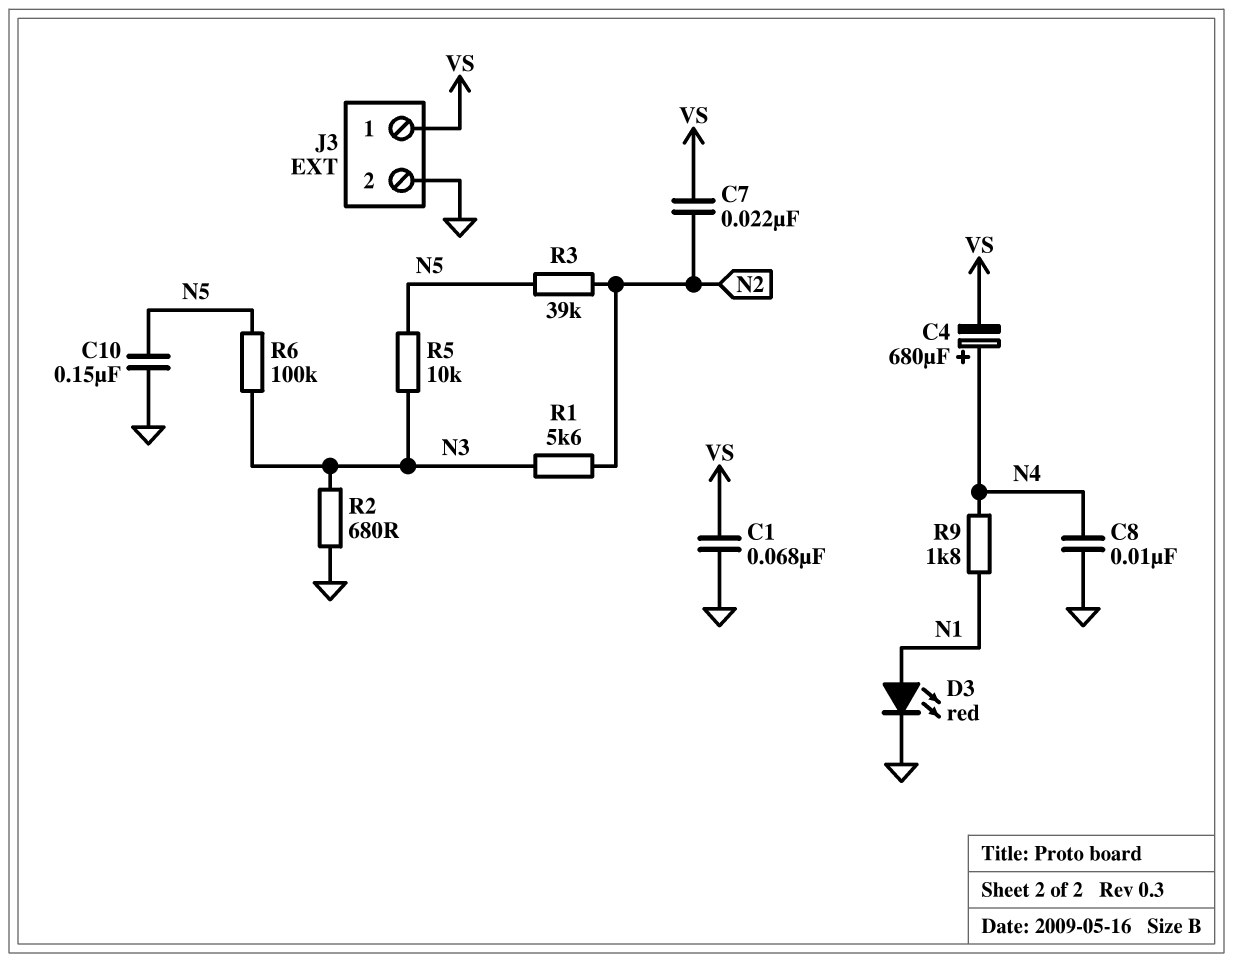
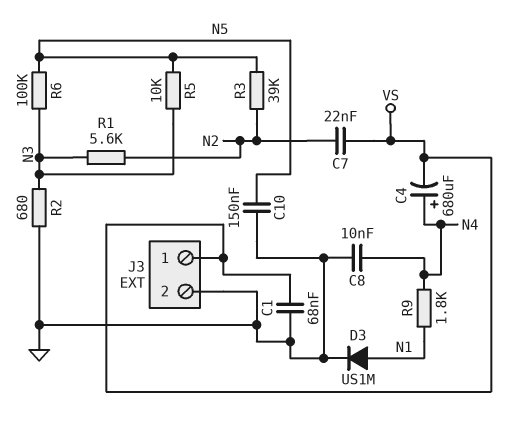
D3: LED red (A N1, K GND) -> diode US1M (A N1, K GND)

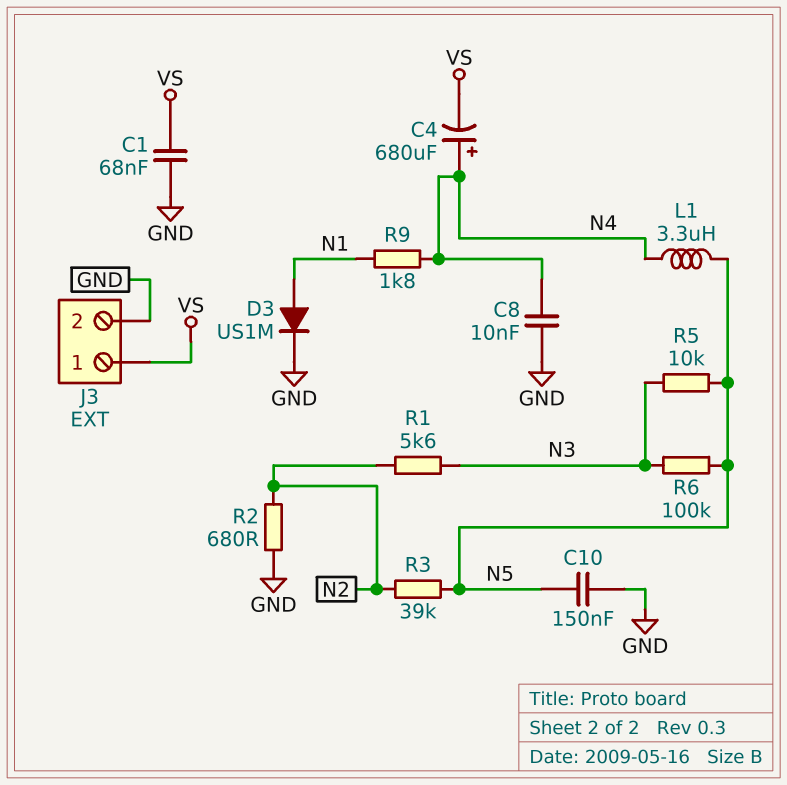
C7: 22nF (N2, VS) -> none
L1: none -> 3.3uH (N4, N5)
R2: 680 (GND, N3) -> 680 (GND, N2)

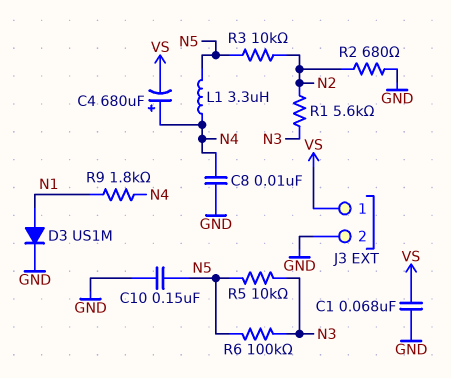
R3: 39k (N2, N5) -> 10k (N2, N5)

